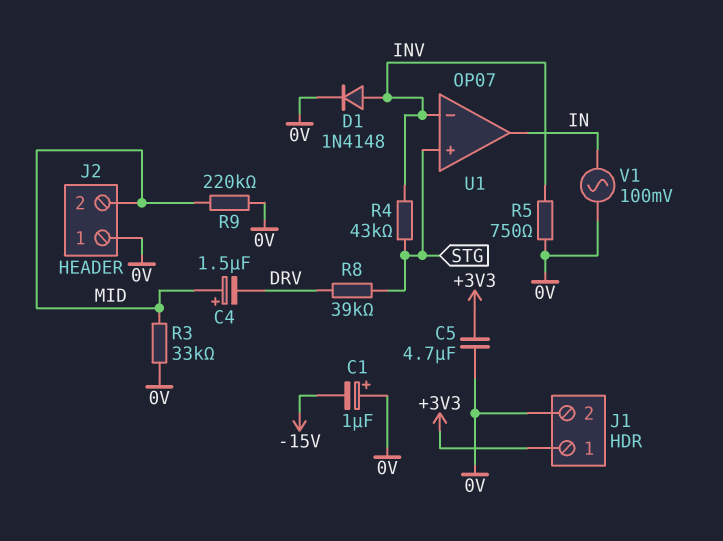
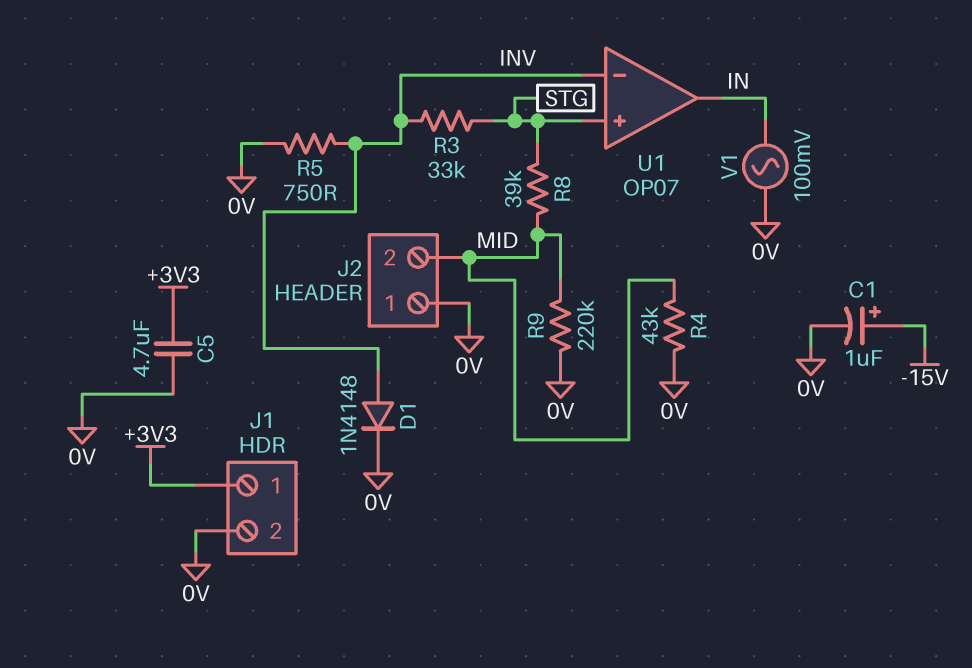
C1: 1uF (plus 0V, minus -15V) -> 1uF (plus -15V, minus 0V)
C4: 1.5uF (plus MID, minus DRV) -> none
R3: 33k (0V, MID) -> 33k (INV, STG)
R4: 43k (INV, STG) -> 43k (0V, MID)
R8: 39k (DRV, STG) -> 39k (MID, STG)

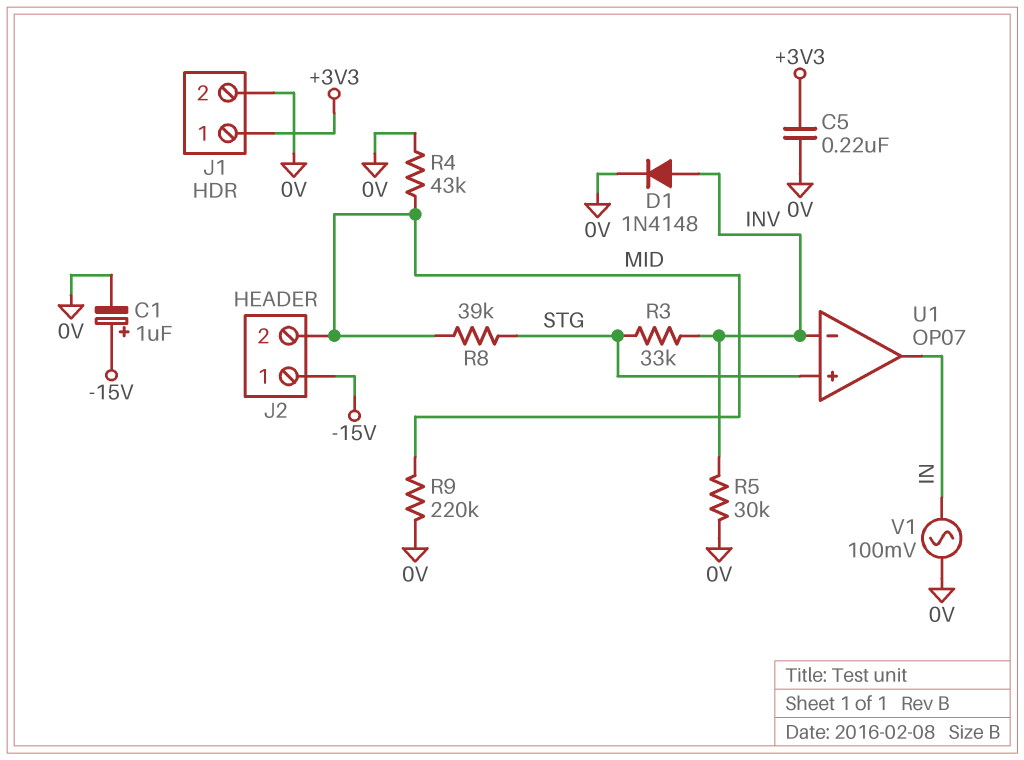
C5: 4.7uF (+3V3, 0V) -> 220nF (+3V3, 0V)
J2 pin 1: 0V -> -15V
R5: 750 (0V, INV) -> 30k (0V, INV)

